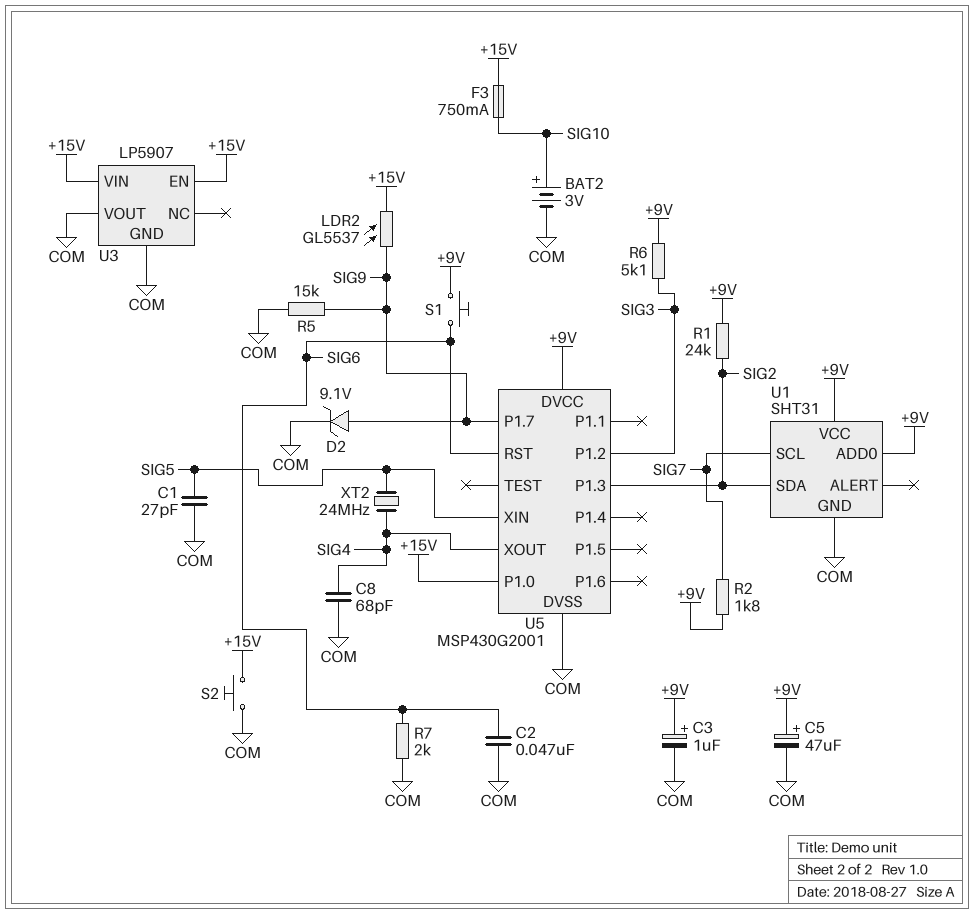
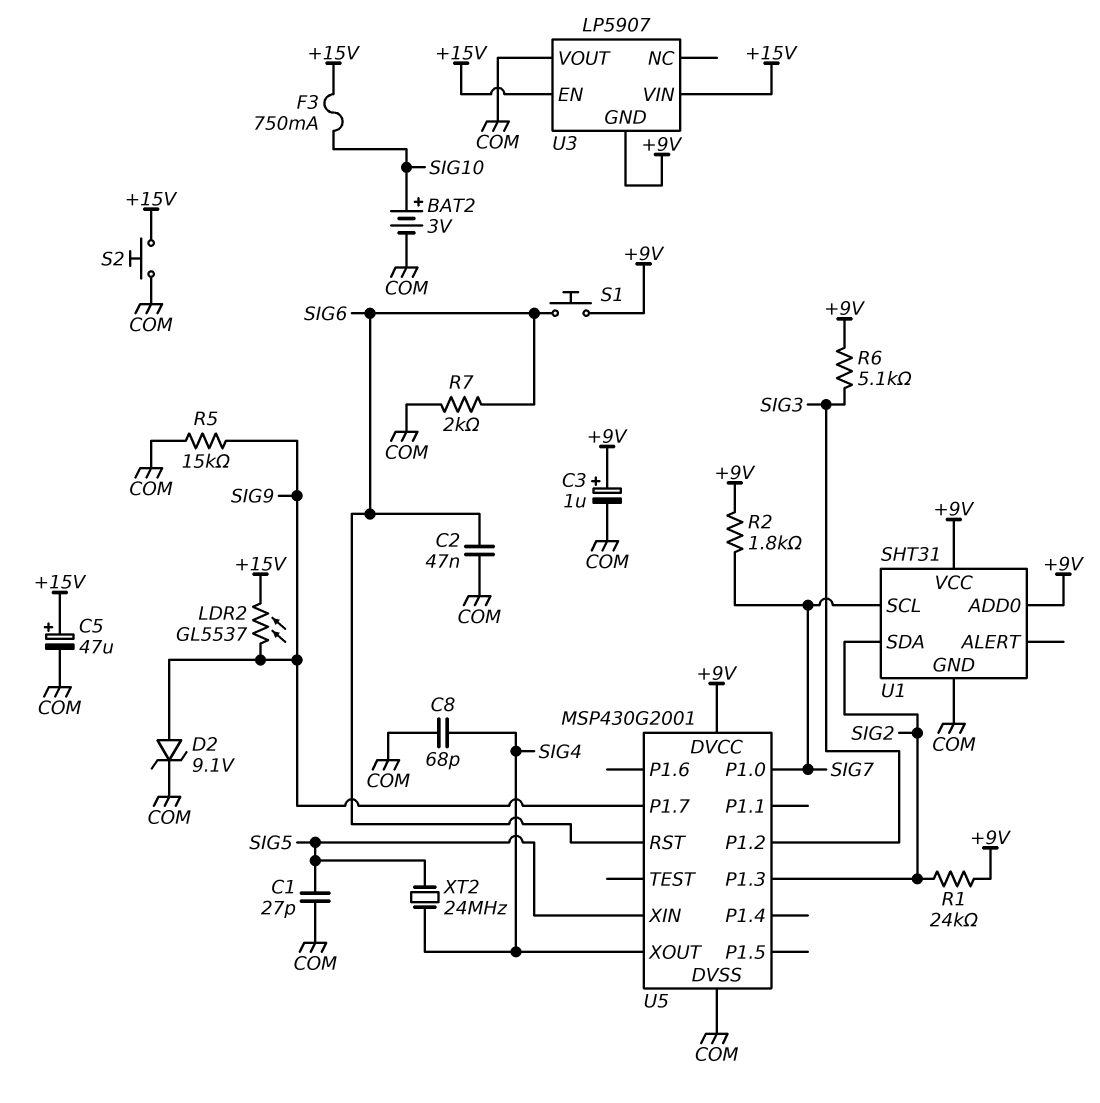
C5: 47uF (plus +9V, minus COM) -> 47uF (plus +15V, minus COM)
U3 pin GND: COM -> +9V
U5 pin P1.0: +15V -> SIG7

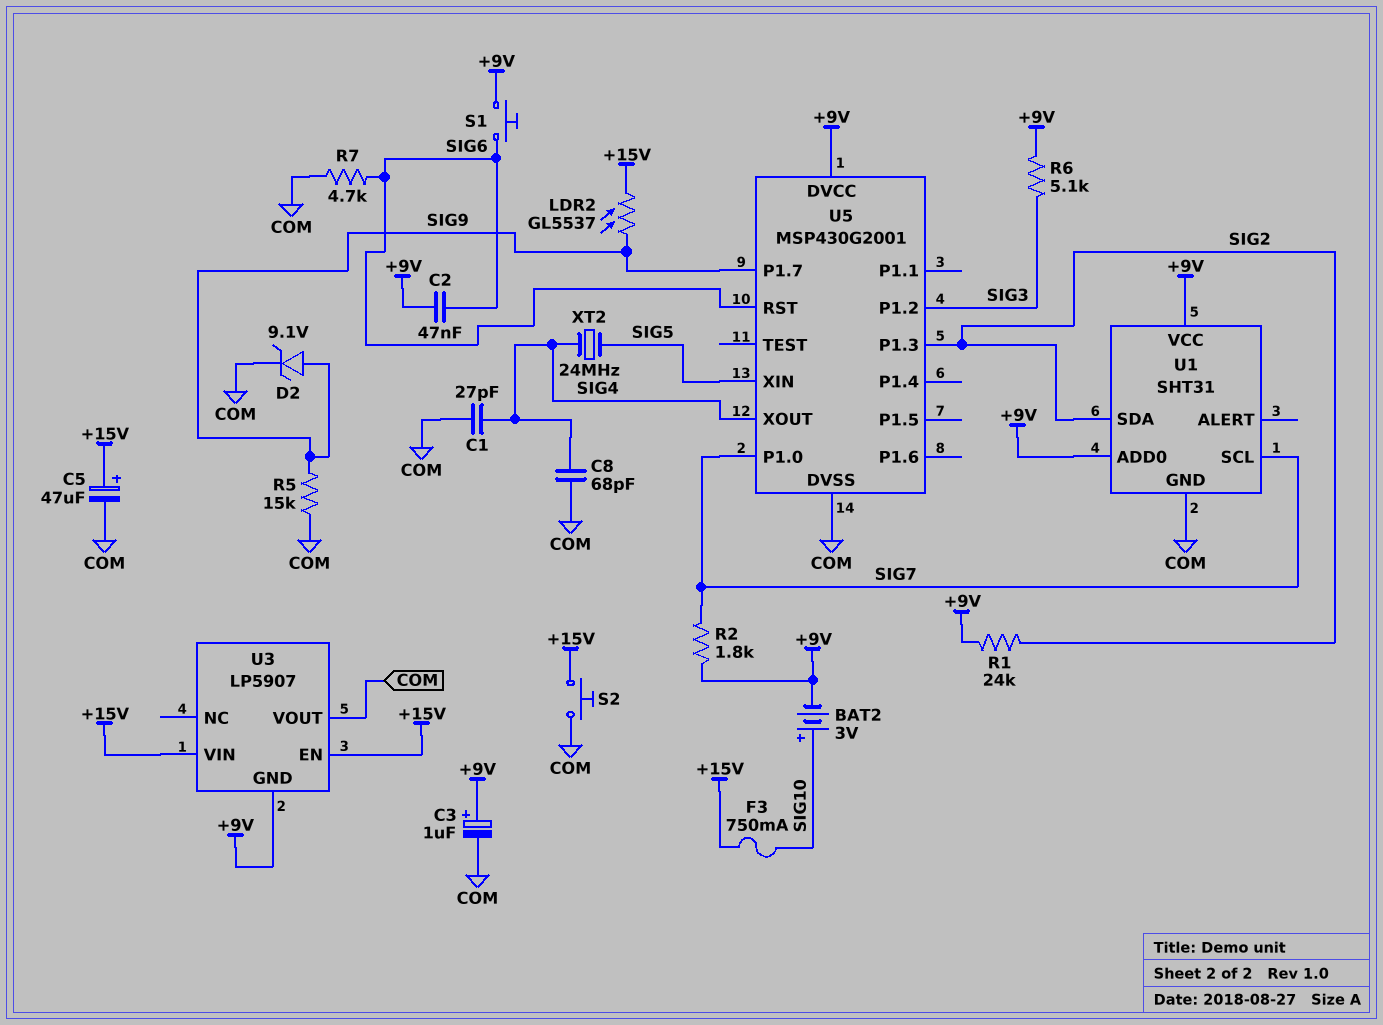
BAT2: 3V (plus SIG10, minus COM) -> 3V (plus SIG10, minus +9V)
C1: 27pF (COM, SIG5) -> 27pF (COM, SIG4)
C2: 47nF (COM, SIG6) -> 47nF (+9V, SIG6)
R7: 2k (COM, SIG6) -> 4.7k (COM, SIG6)

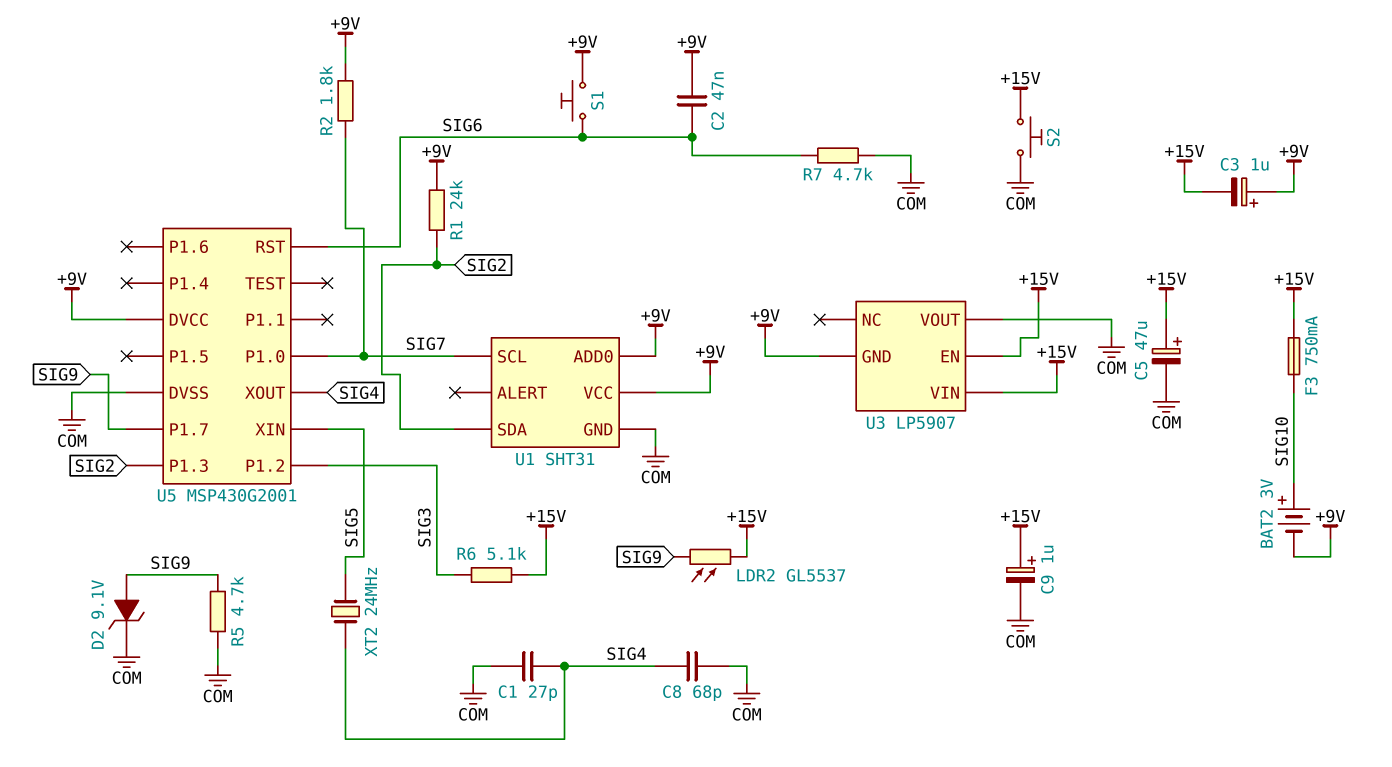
C3: 1uF (plus +9V, minus COM) -> 1uF (plus +9V, minus +15V)
C9: none -> 1uF (plus +15V, minus COM)
R5: 15k (COM, SIG9) -> 4.7k (COM, SIG9)
R6: 5.1k (+9V, SIG3) -> 5.1k (+15V, SIG3)

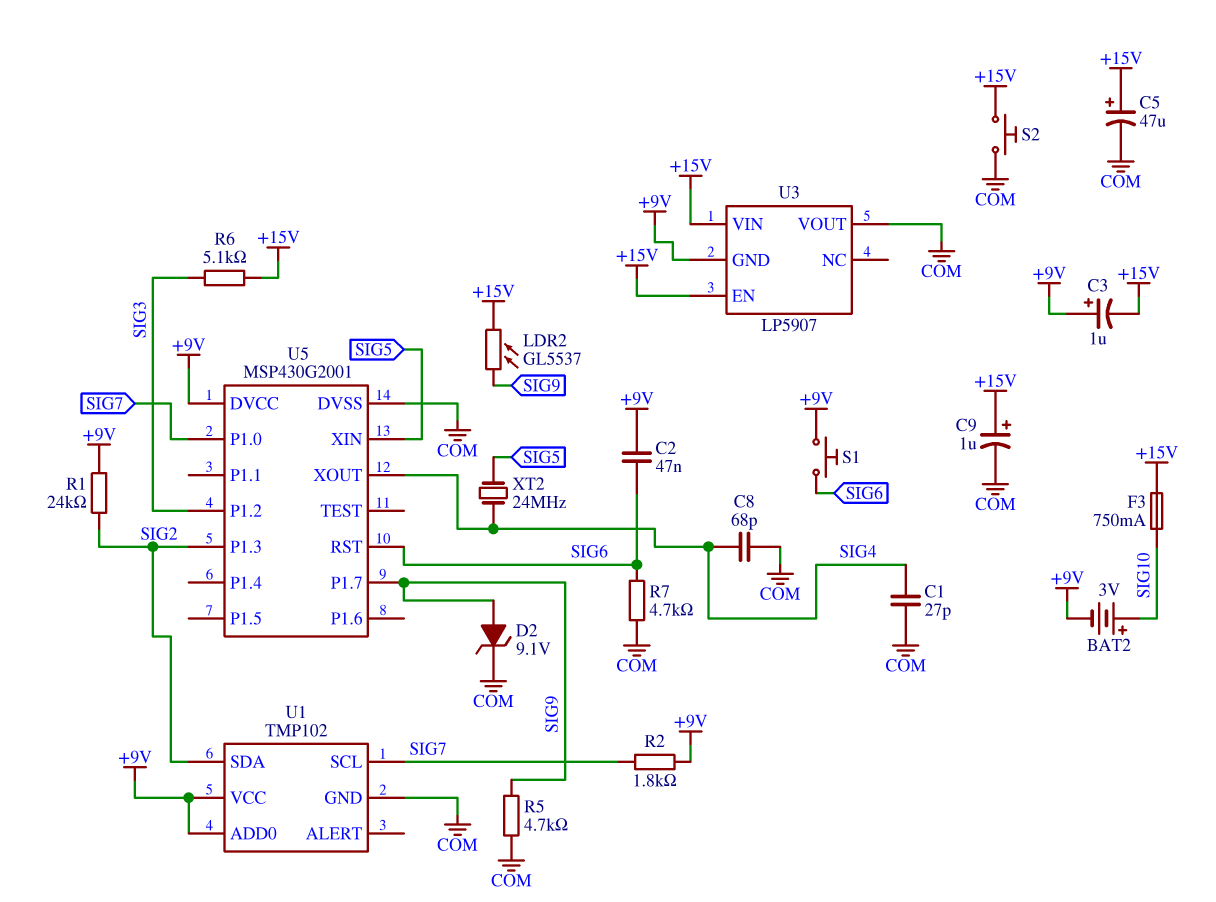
U1: SHT31 -> TMP102

